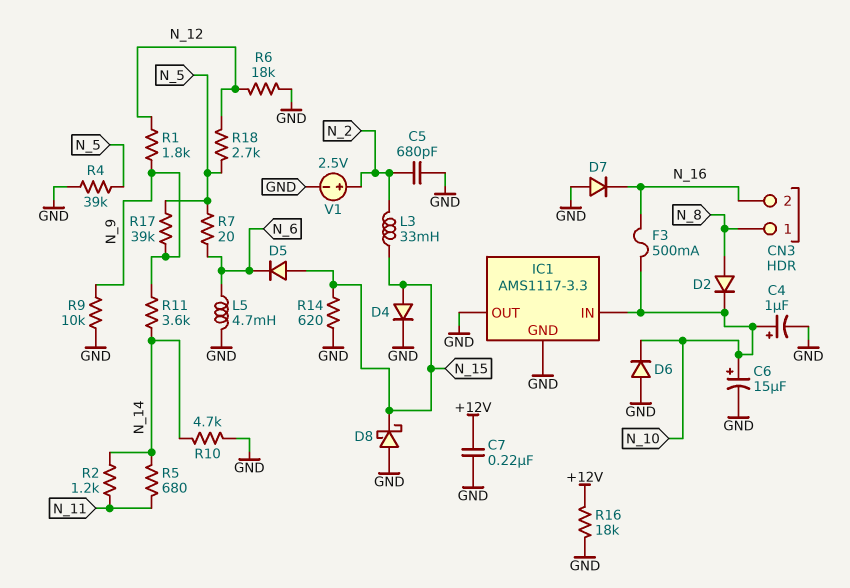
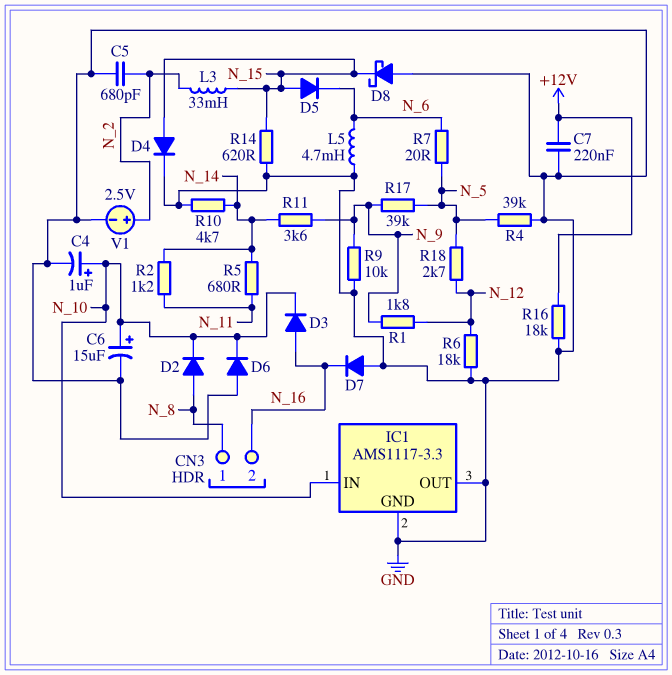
D3: none -> diode (A N_16, K N_10)
F3: 500mA (N_10, N_16) -> none

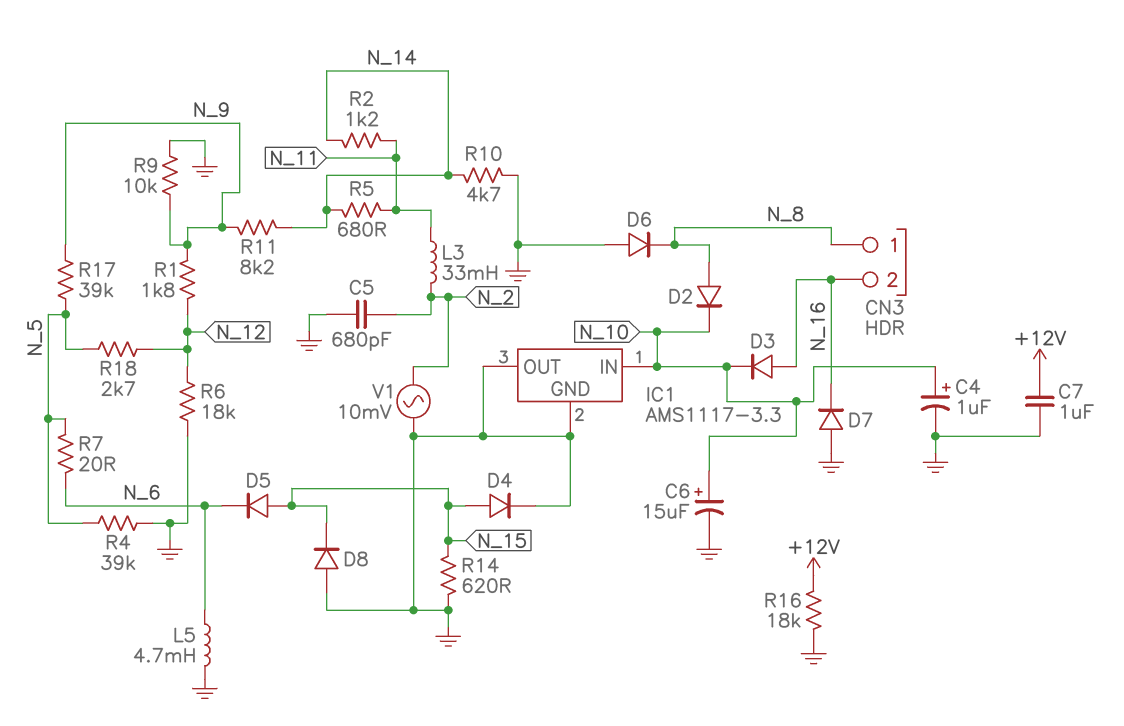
C7: 220nF (+12V, GND) -> 1uF (+12V, GND)
D6: diode (A GND, K N_10) -> diode (A GND, K N_8)
D8: schottky (A GND, K N_15) -> diode (A GND, K N_15)
L3: 33mH (N_2, N_15) -> 33mH (N_2, N_11)
R11: 3.6k (N_9, N_14) -> 8.2k (N_9, N_14)
V1: 2.5V (plus N_2, minus GND) -> AC 10mV (GND, N_2)

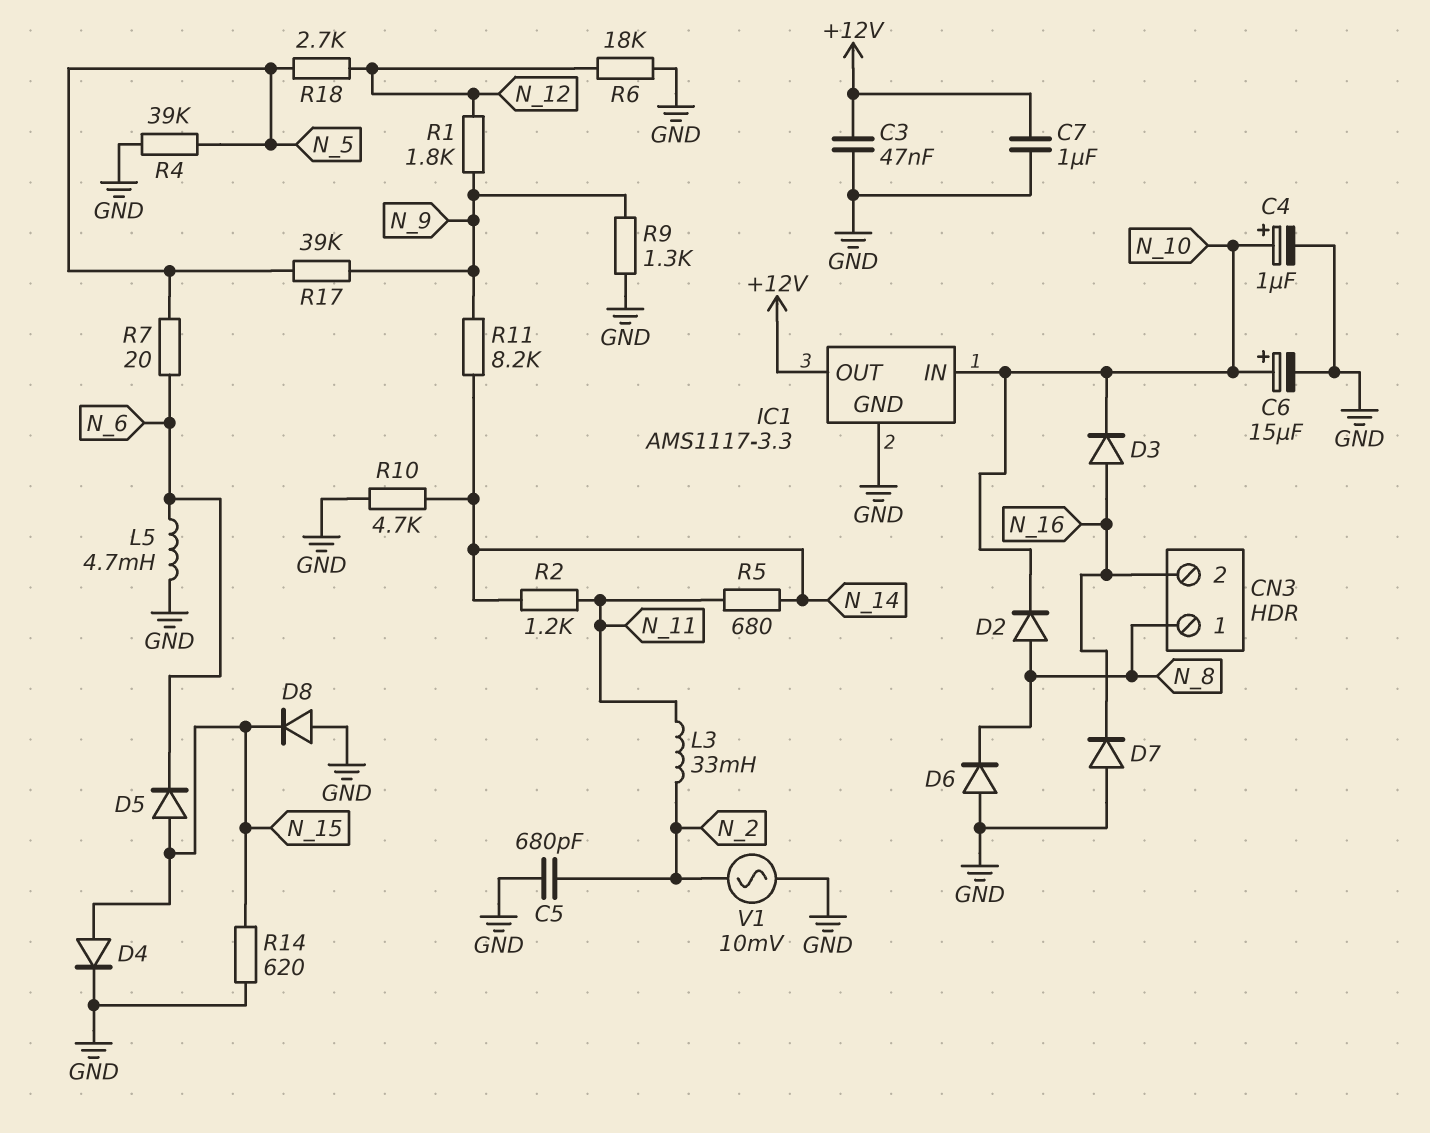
C3: none -> 47nF (+12V, GND)
IC1 pin OUT: GND -> +12V
R9: 10k (GND, N_9) -> 1.3k (GND, N_9)
R16: 18k (+12V, GND) -> none

